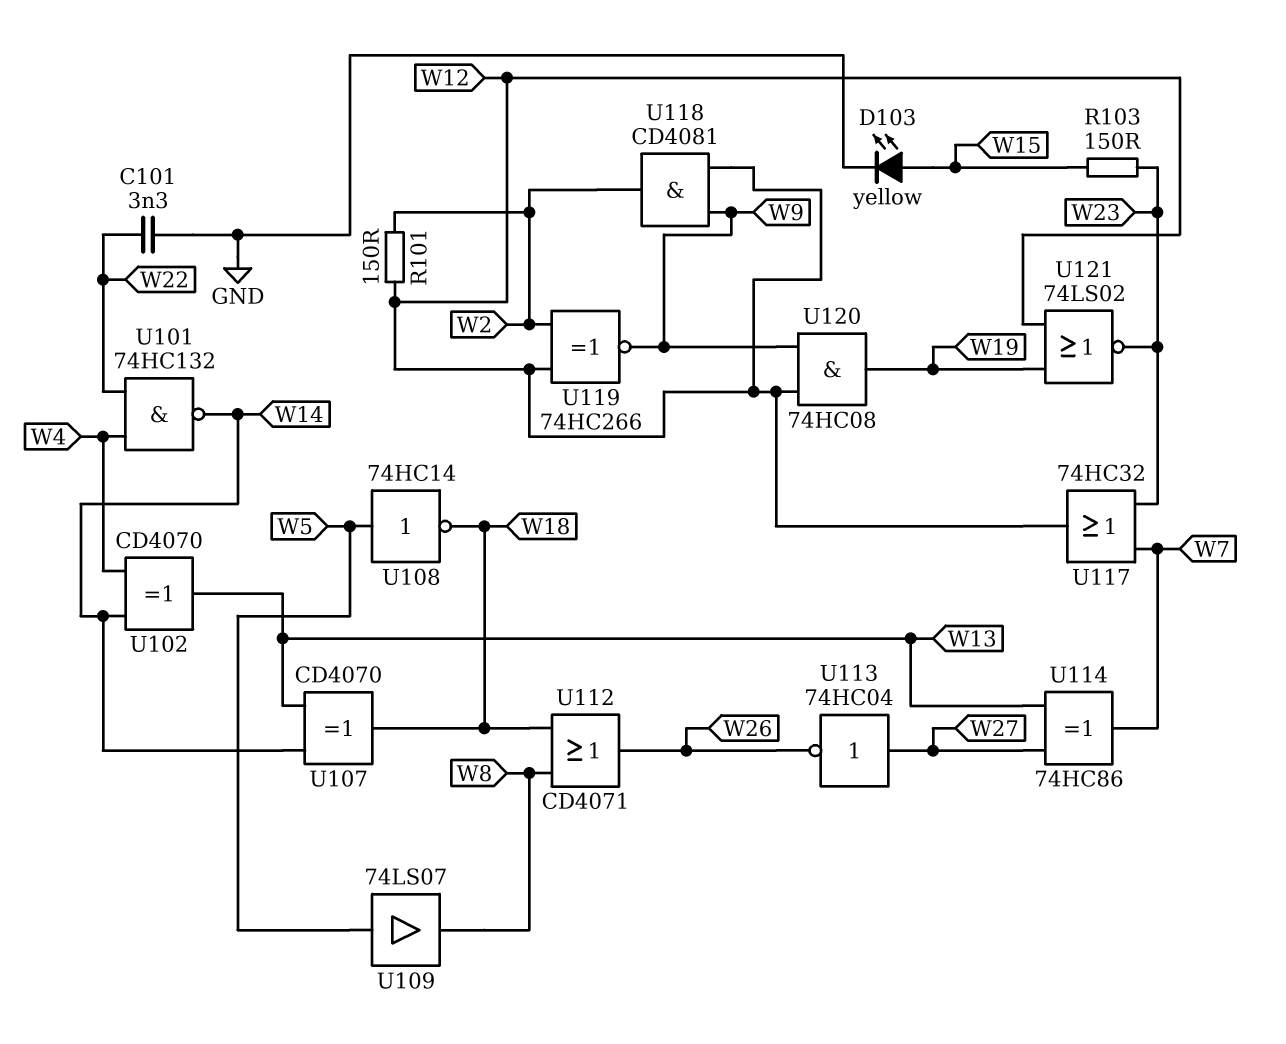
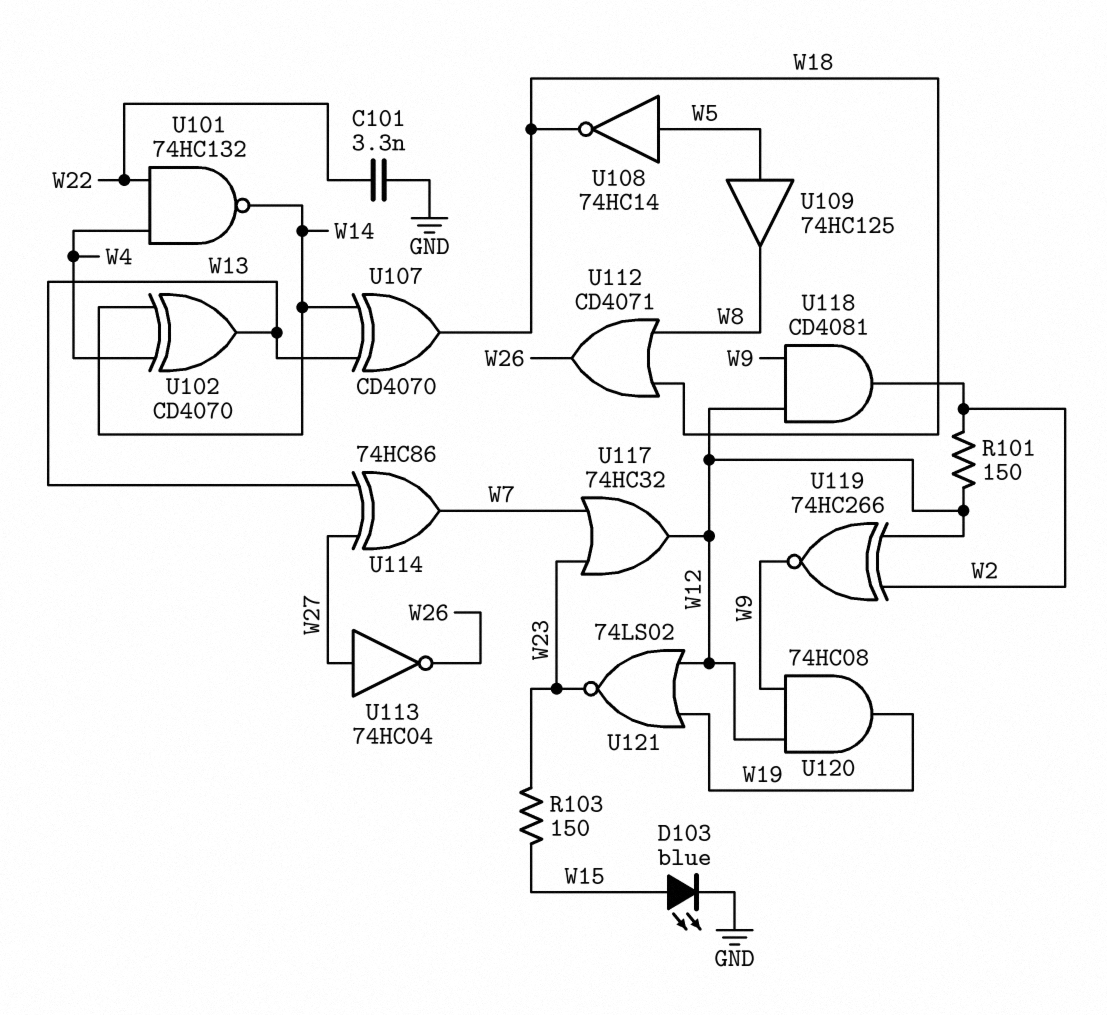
D103: LED yellow (A W15, K GND) -> LED blue (A W15, K GND)
U109: buffer 74LS07 (in W5, out W8) -> buffer 74HC125 (in W5, out W8)

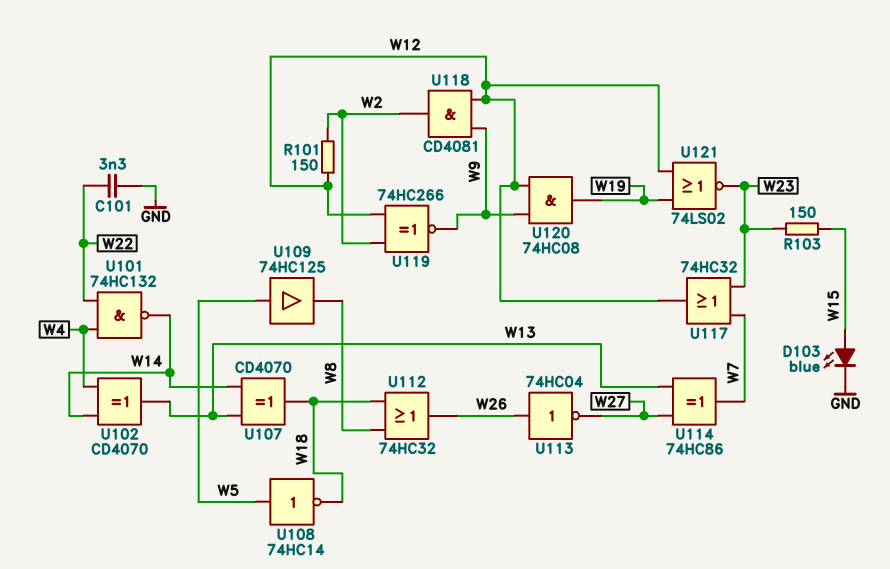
U112: OR CD4071 (in W8, in W18, out W26) -> OR 74HC32 (in W8, in W18, out W26)
U113: NOT 74HC04 (in W27, out W26) -> NOT 74HC04 (in W26, out W27)

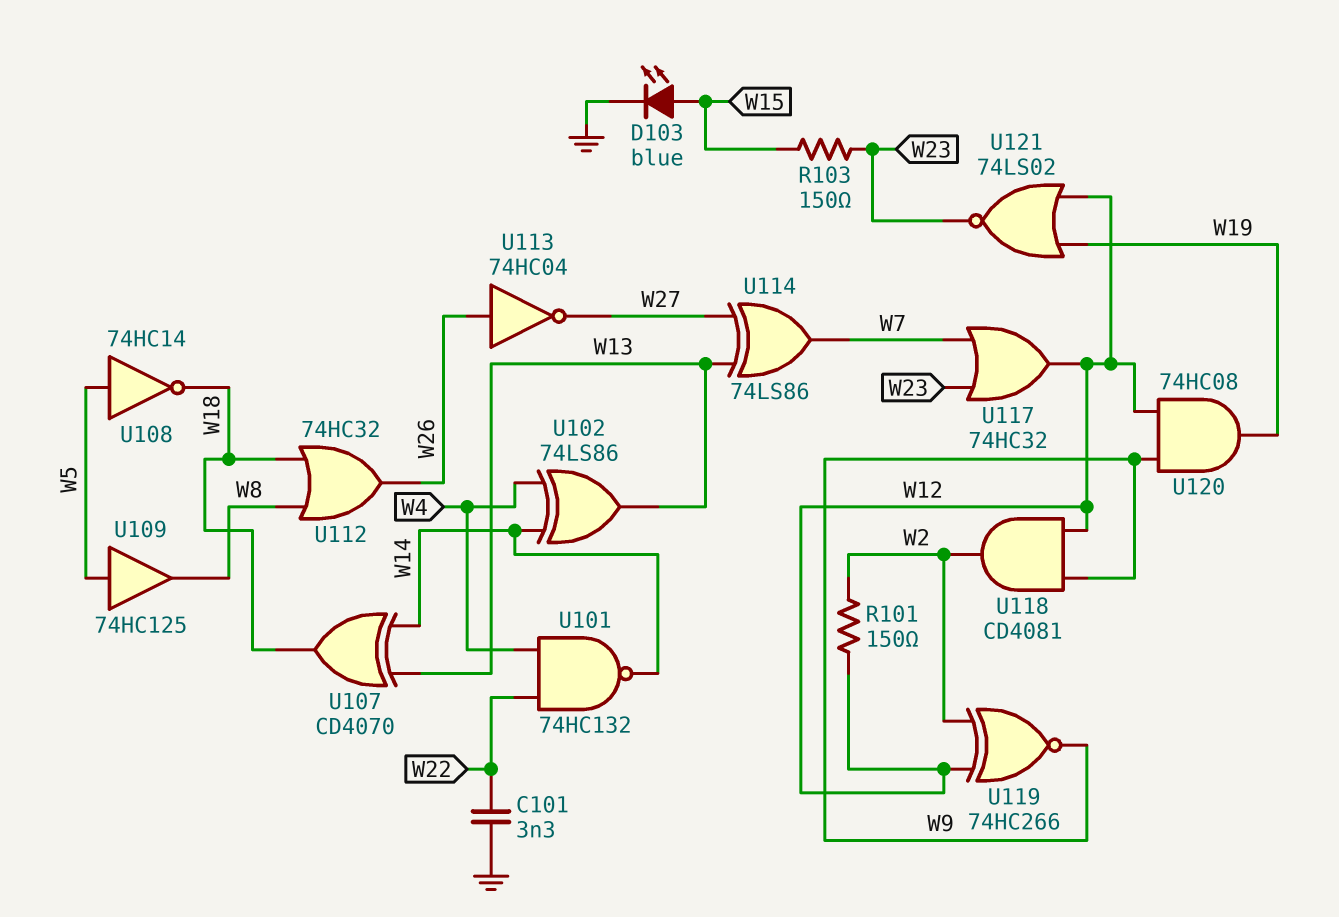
U102: XOR CD4070 (in W4, in W14, out W13) -> XOR 74LS86 (in W4, in W14, out W13)
U114: XOR 74HC86 (in W13, in W27, out W7) -> XOR 74LS86 (in W13, in W27, out W7)

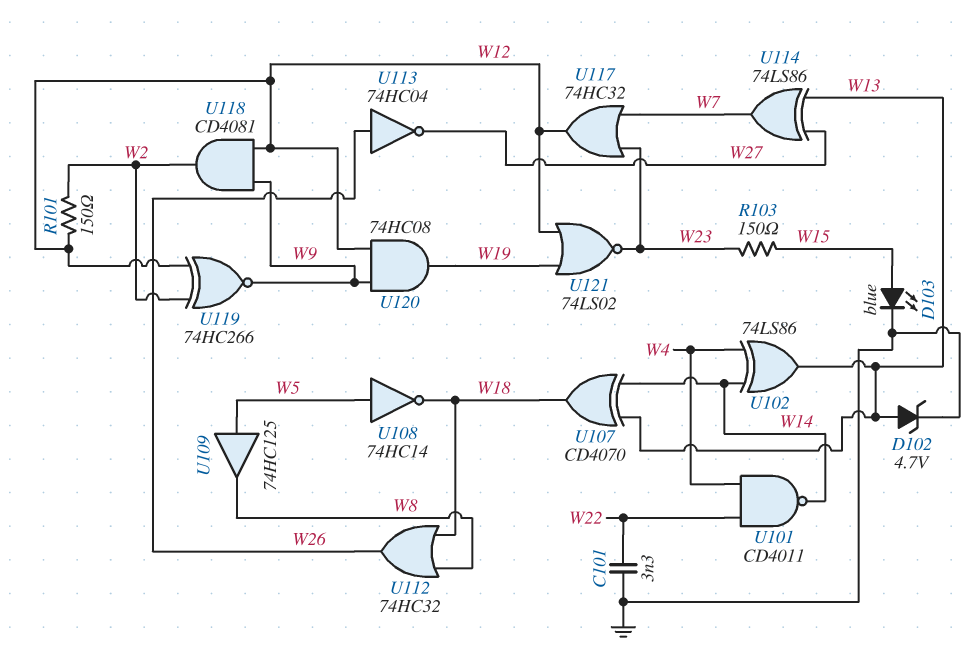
D102: none -> zener 4.7V (A W13, K GND)
U101: NAND 74HC132 (in W4, in W22, out W14) -> NAND CD4011 (in W4, in W22, out W14)

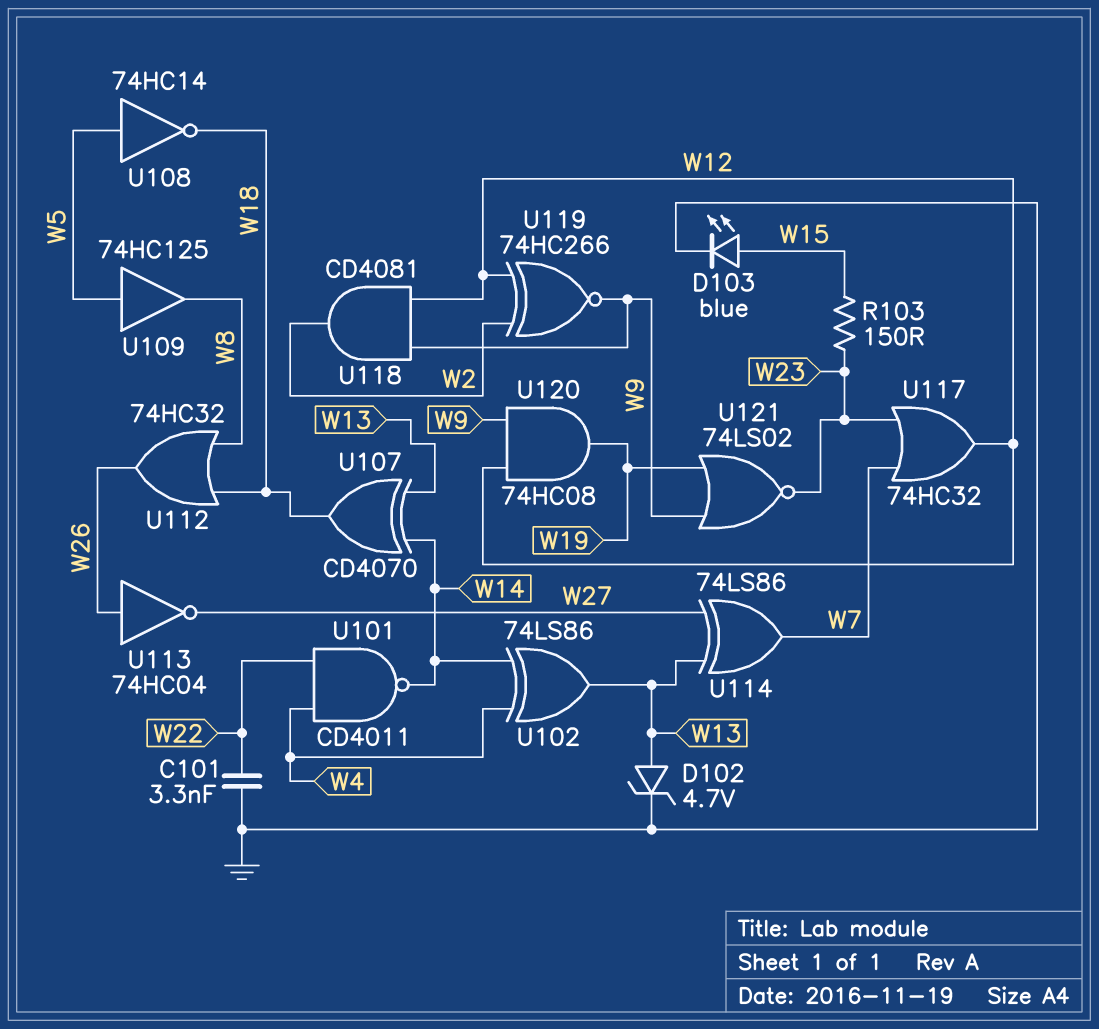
R101: 150 (W2, W12) -> none
U121: NOR 74LS02 (in W12, in W19, out W23) -> NOR 74LS02 (in W9, in W19, out W23)

